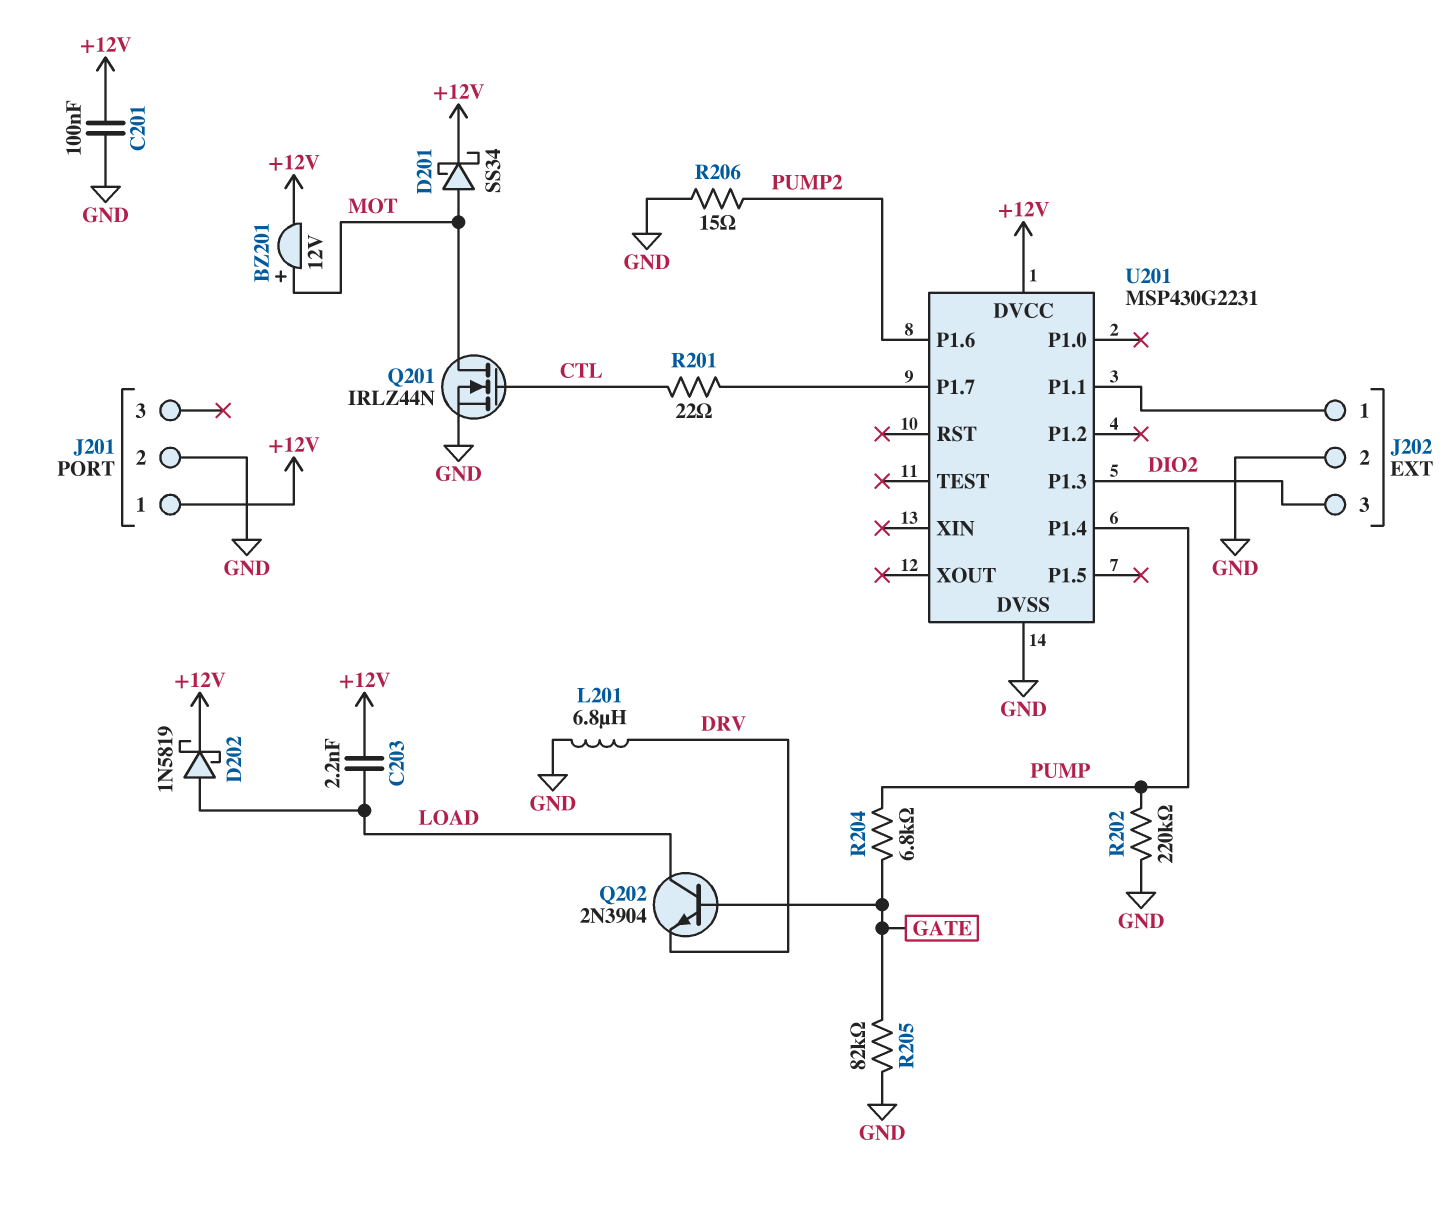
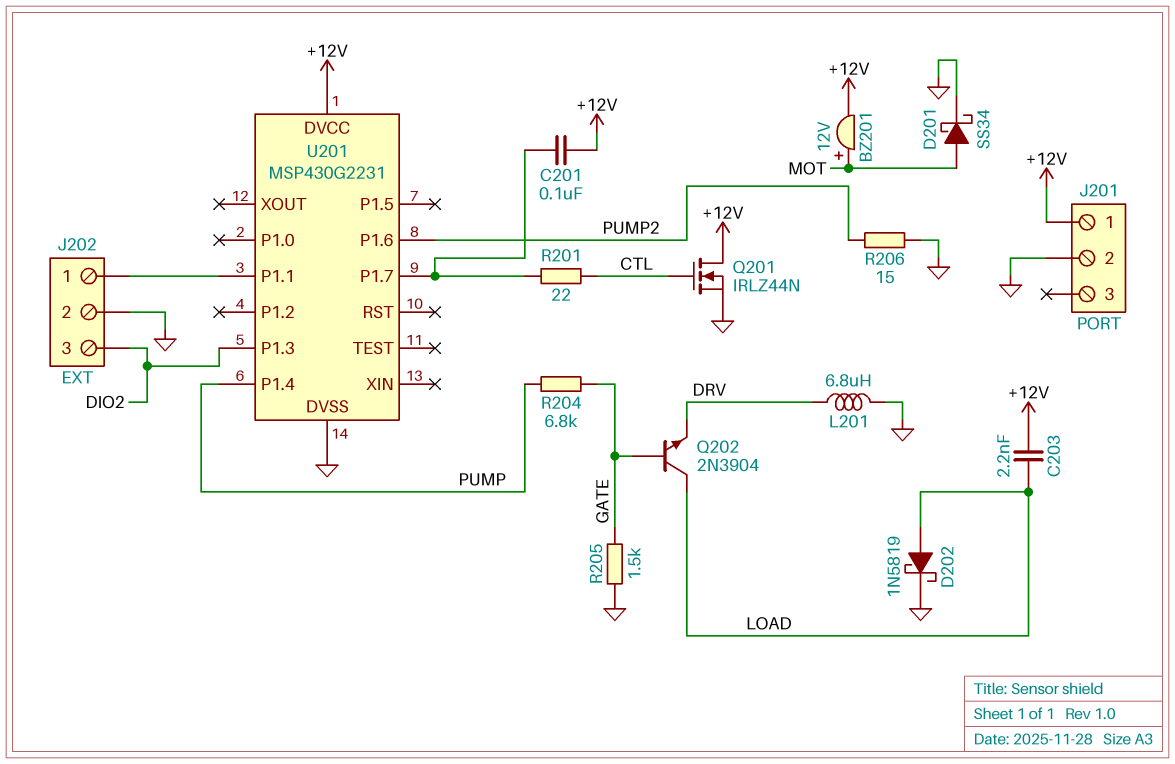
C201: 100nF (+12V, GND) -> 100nF (+12V, U201/P1.7)
D201: schottky SS34 (A MOT, K +12V) -> schottky SS34 (A MOT, K GND)
D202: schottky 1N5819 (A LOAD, K +12V) -> schottky 1N5819 (A LOAD, K GND)
Q201: NMOS IRLZ44N (G CTL, D MOT, S GND) -> NMOS IRLZ44N (G CTL, D +12V, S GND)
R202: 220k (GND, PUMP) -> none
R205: 82k (GATE, GND) -> 1.5k (GATE, GND)

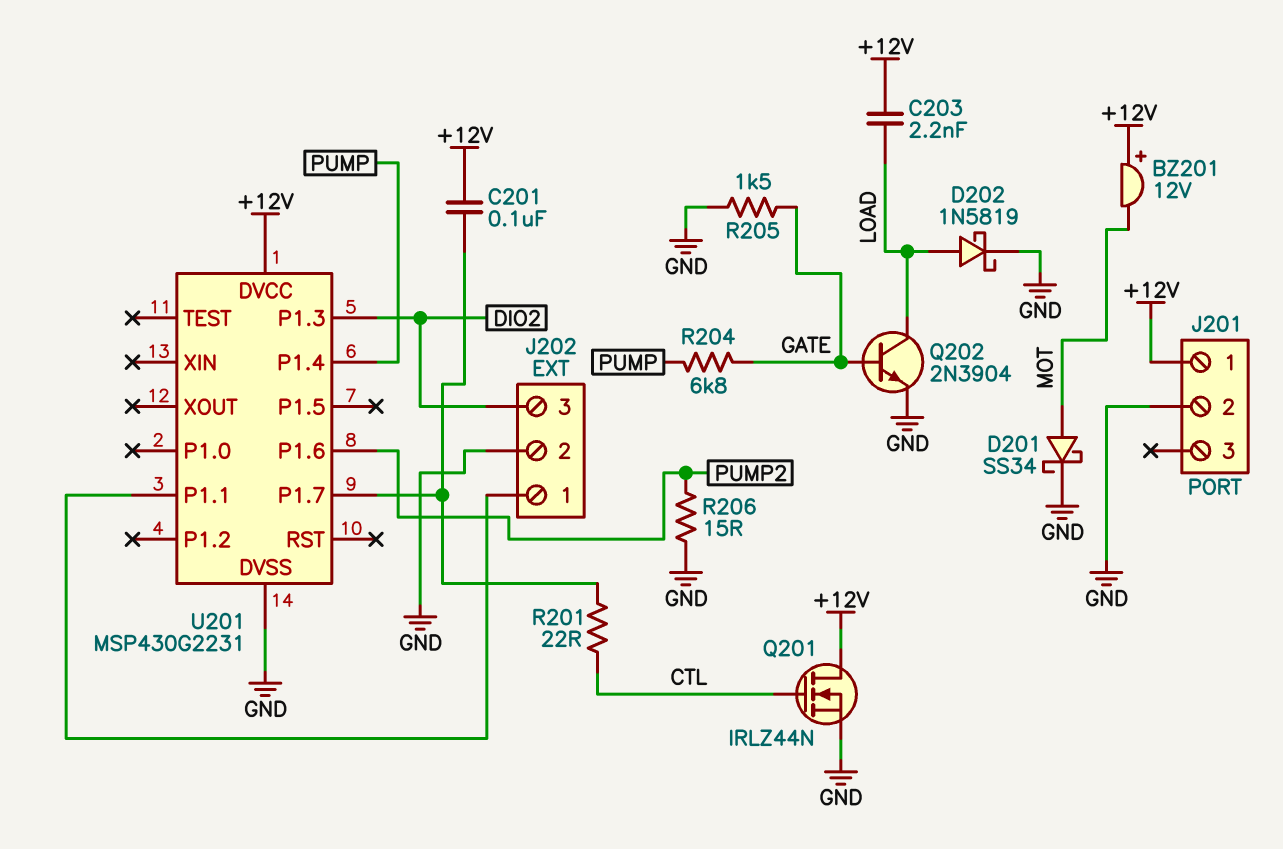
BZ201: buzzer 12V (plus MOT, minus +12V) -> buzzer 12V (plus +12V, minus MOT)
L201: 6.8uH (DRV, GND) -> none
Q202: NPN 2N3904 (B GATE, C LOAD, E DRV) -> NPN 2N3904 (B GATE, C LOAD, E GND)

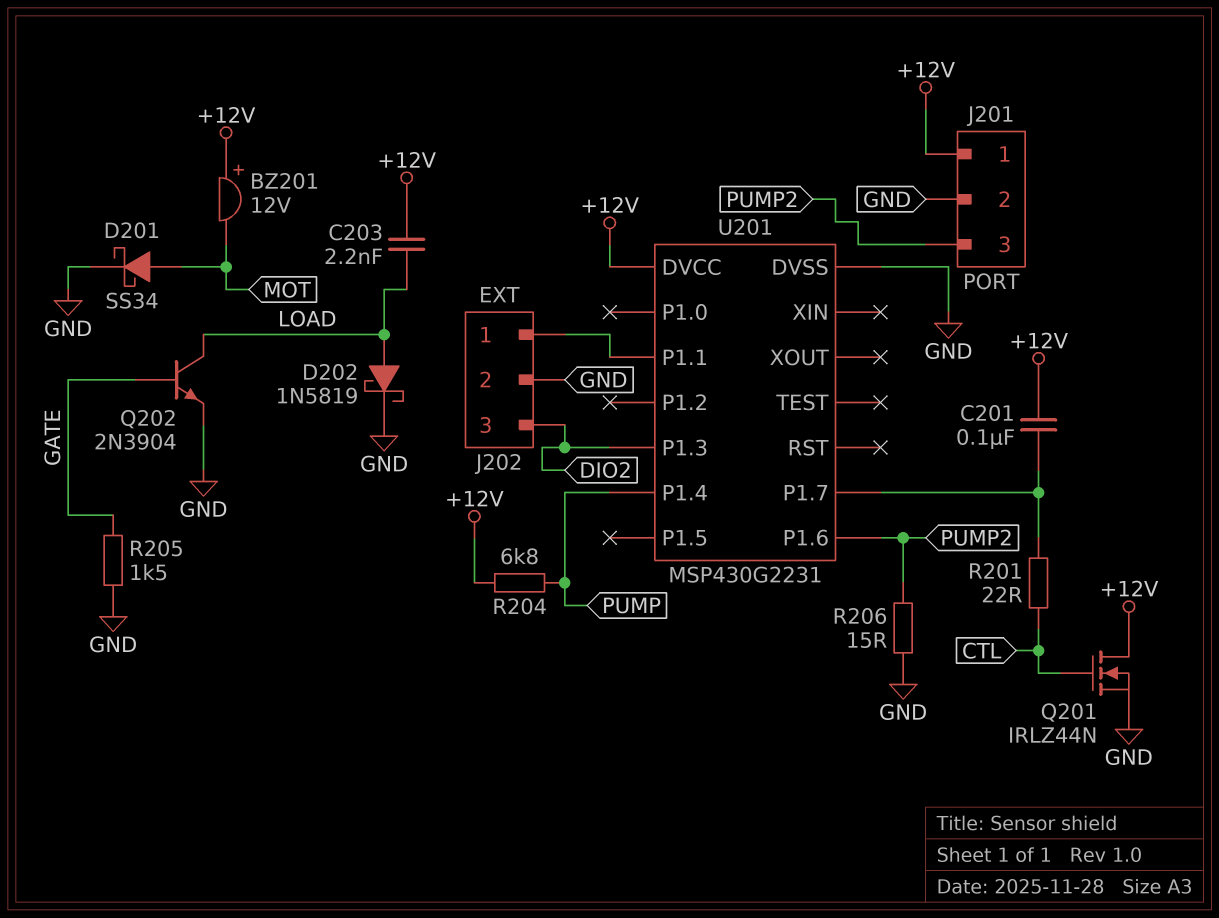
J201 pin 3: none -> PUMP2
R204: 6.8k (GATE, PUMP) -> 6.8k (+12V, PUMP)

